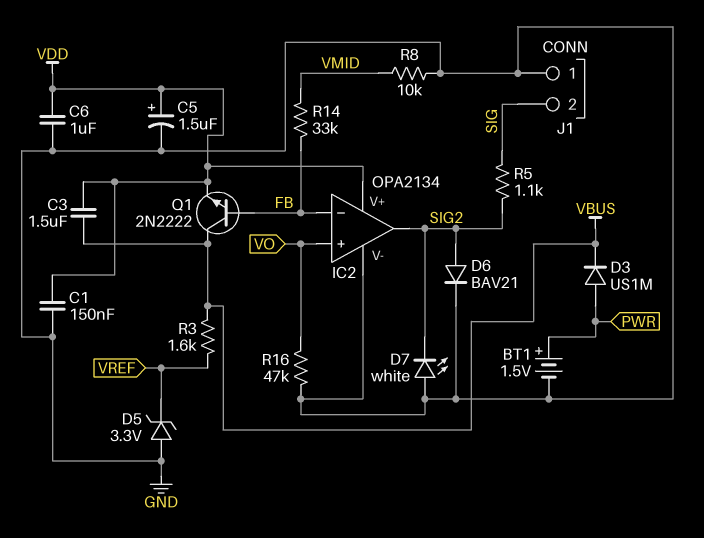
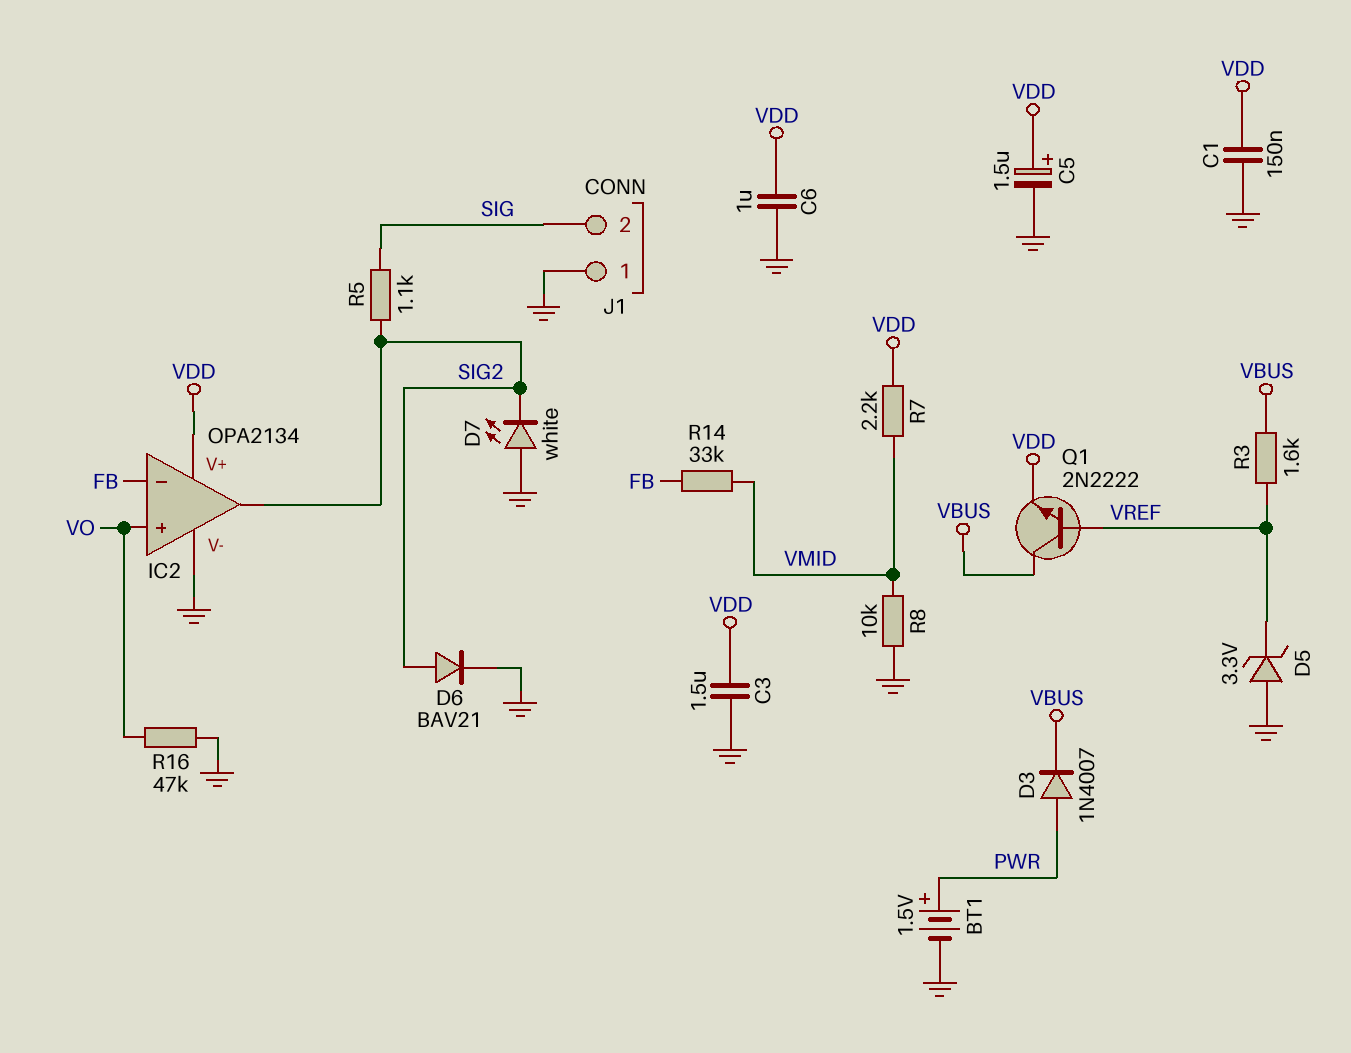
C3: 1.5uF (VBUS, VDD) -> 1.5uF (GND, VDD)
D3: diode US1M (A PWR, K VBUS) -> diode 1N4007 (A PWR, K VBUS)
Q1: NPN 2N2222 (B FB, C VBUS, E VDD) -> NPN 2N2222 (B VREF, C VBUS, E VDD)
R7: none -> 2.2k (VDD, VMID)

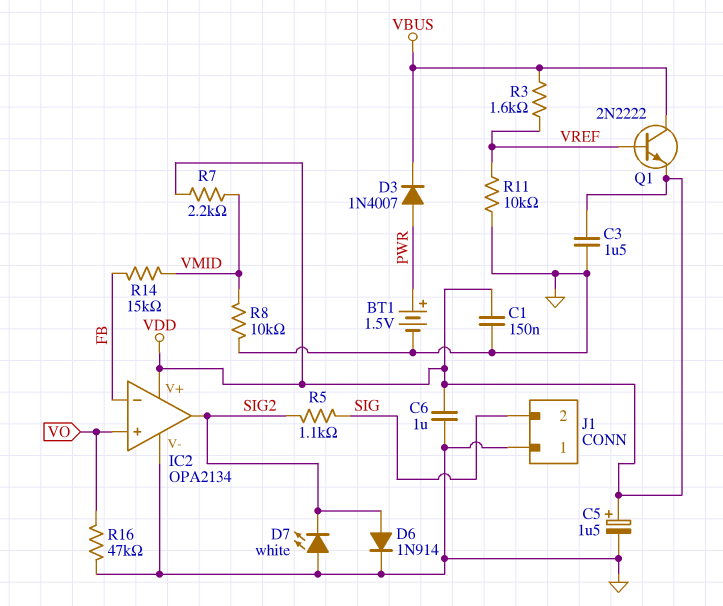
D5: zener 3.3V (A GND, K VREF) -> none
D6: diode BAV21 (A SIG2, K GND) -> diode 1N914 (A SIG2, K GND)
R11: none -> 10k (GND, VREF)
R14: 33k (FB, VMID) -> 15k (FB, VMID)

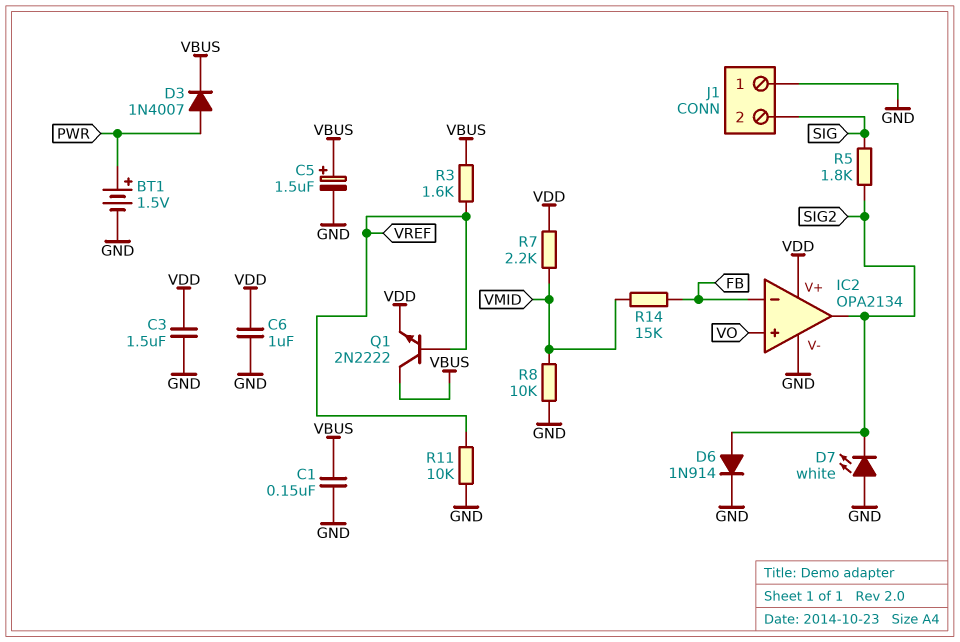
C1: 150nF (GND, VDD) -> 150nF (GND, VBUS)
C5: 1.5uF (plus VDD, minus GND) -> 1.5uF (plus VBUS, minus GND)
R5: 1.1k (SIG, SIG2) -> 1.8k (SIG, SIG2)
R16: 47k (GND, VO) -> none

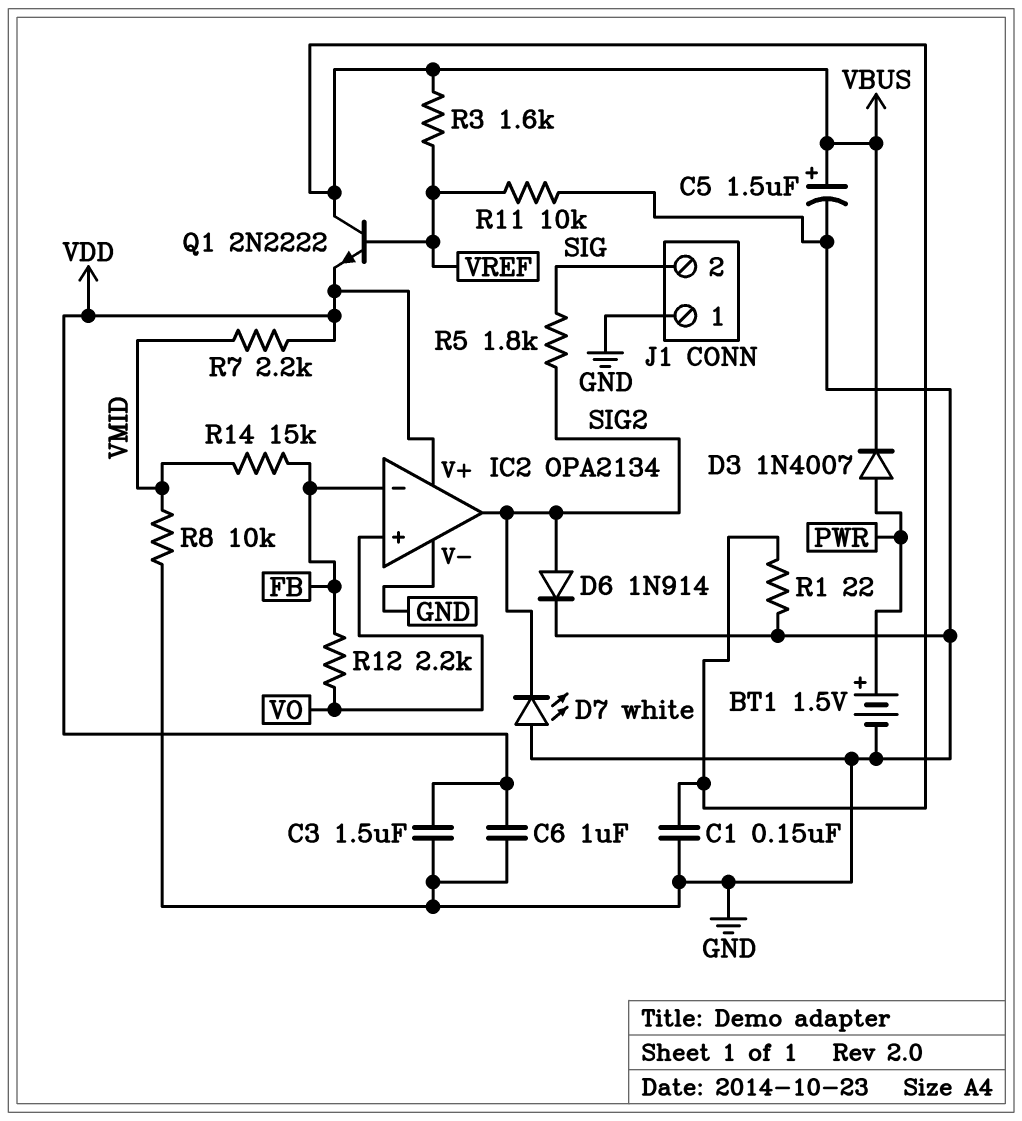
R1: none -> 22 (GND, VBUS)
R12: none -> 2.2k (FB, VO)

